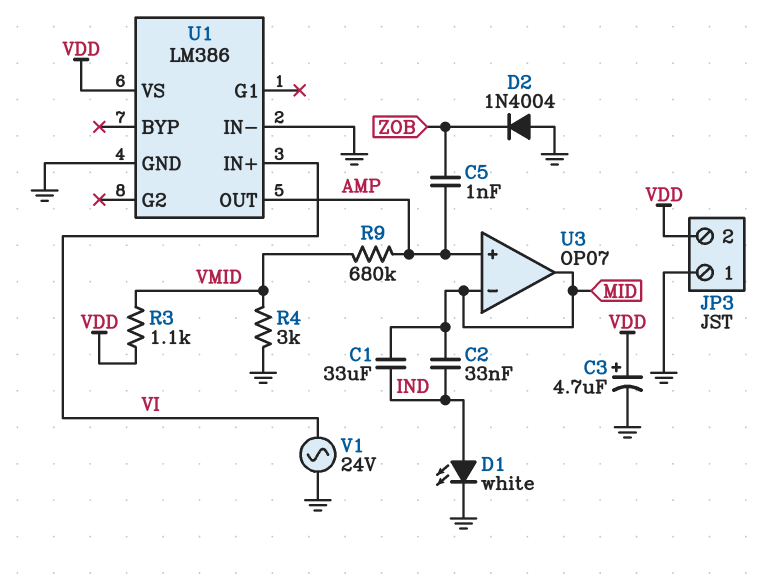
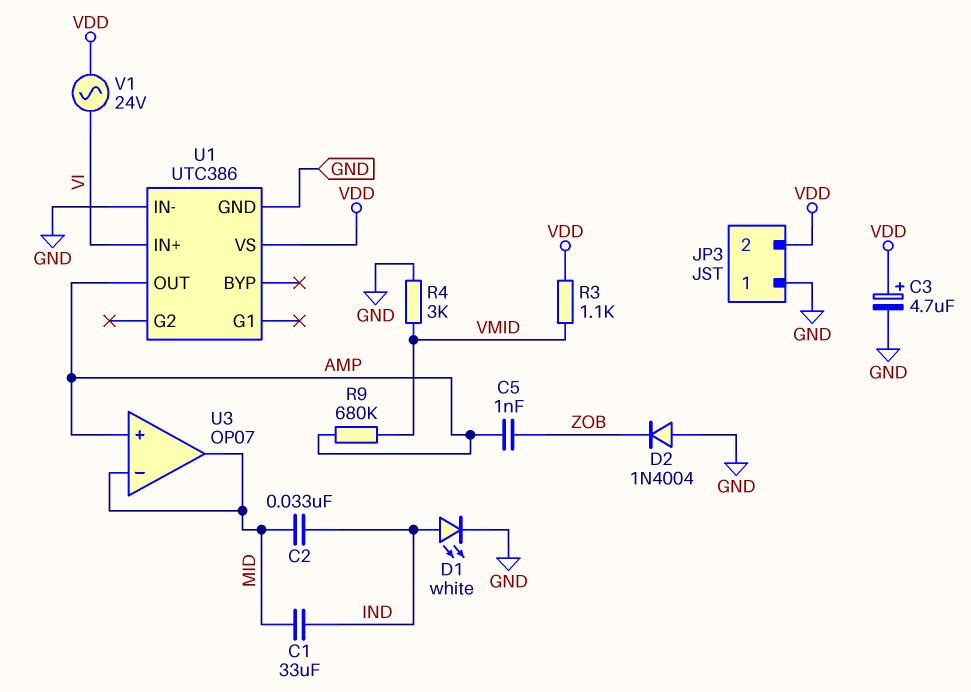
U1: LM386 -> UTC386
V1: AC 24V (GND, VI) -> AC 24V (VDD, VI)

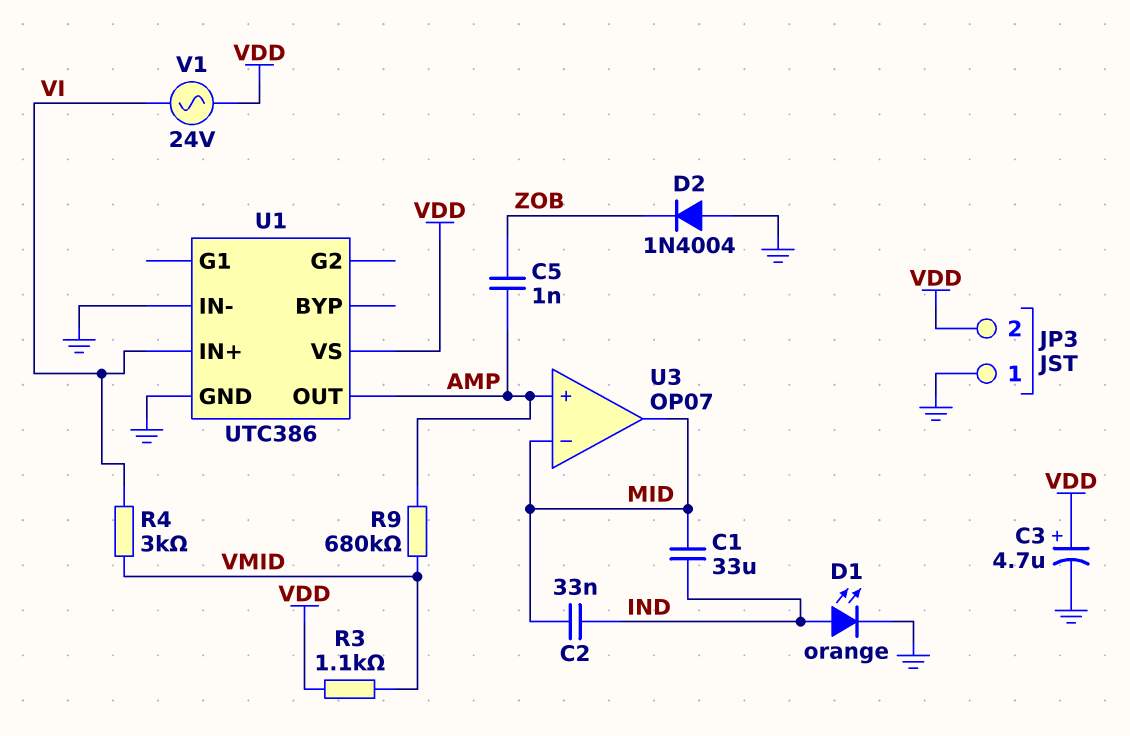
D1: LED white (A IND, K GND) -> LED orange (A IND, K GND)
R4: 3k (GND, VMID) -> 3k (VI, VMID)

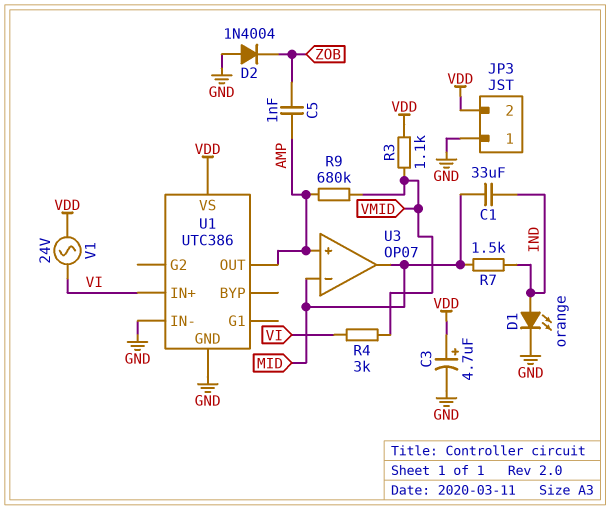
C2: 33nF (IND, MID) -> none
R7: none -> 1.5k (IND, MID)

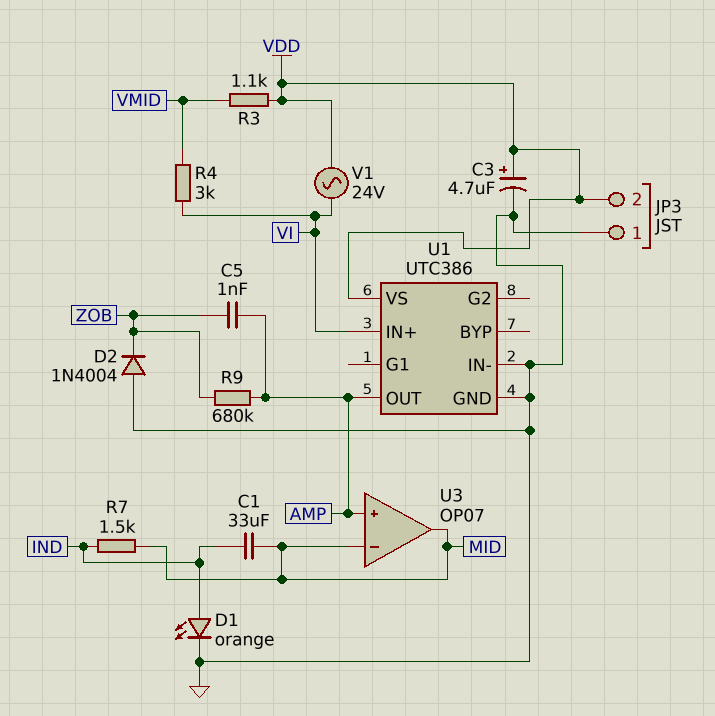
R9: 680k (AMP, VMID) -> 680k (AMP, ZOB)

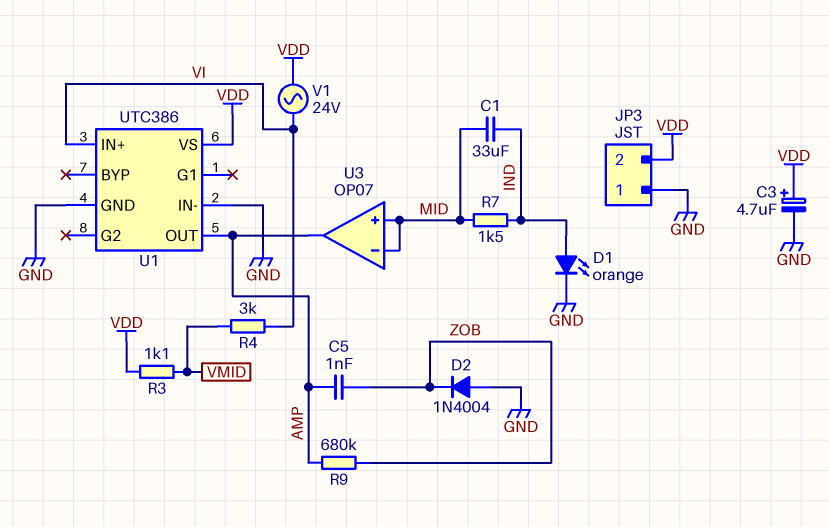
U3 pin in+: AMP -> MID
U3 pin out: MID -> AMP

